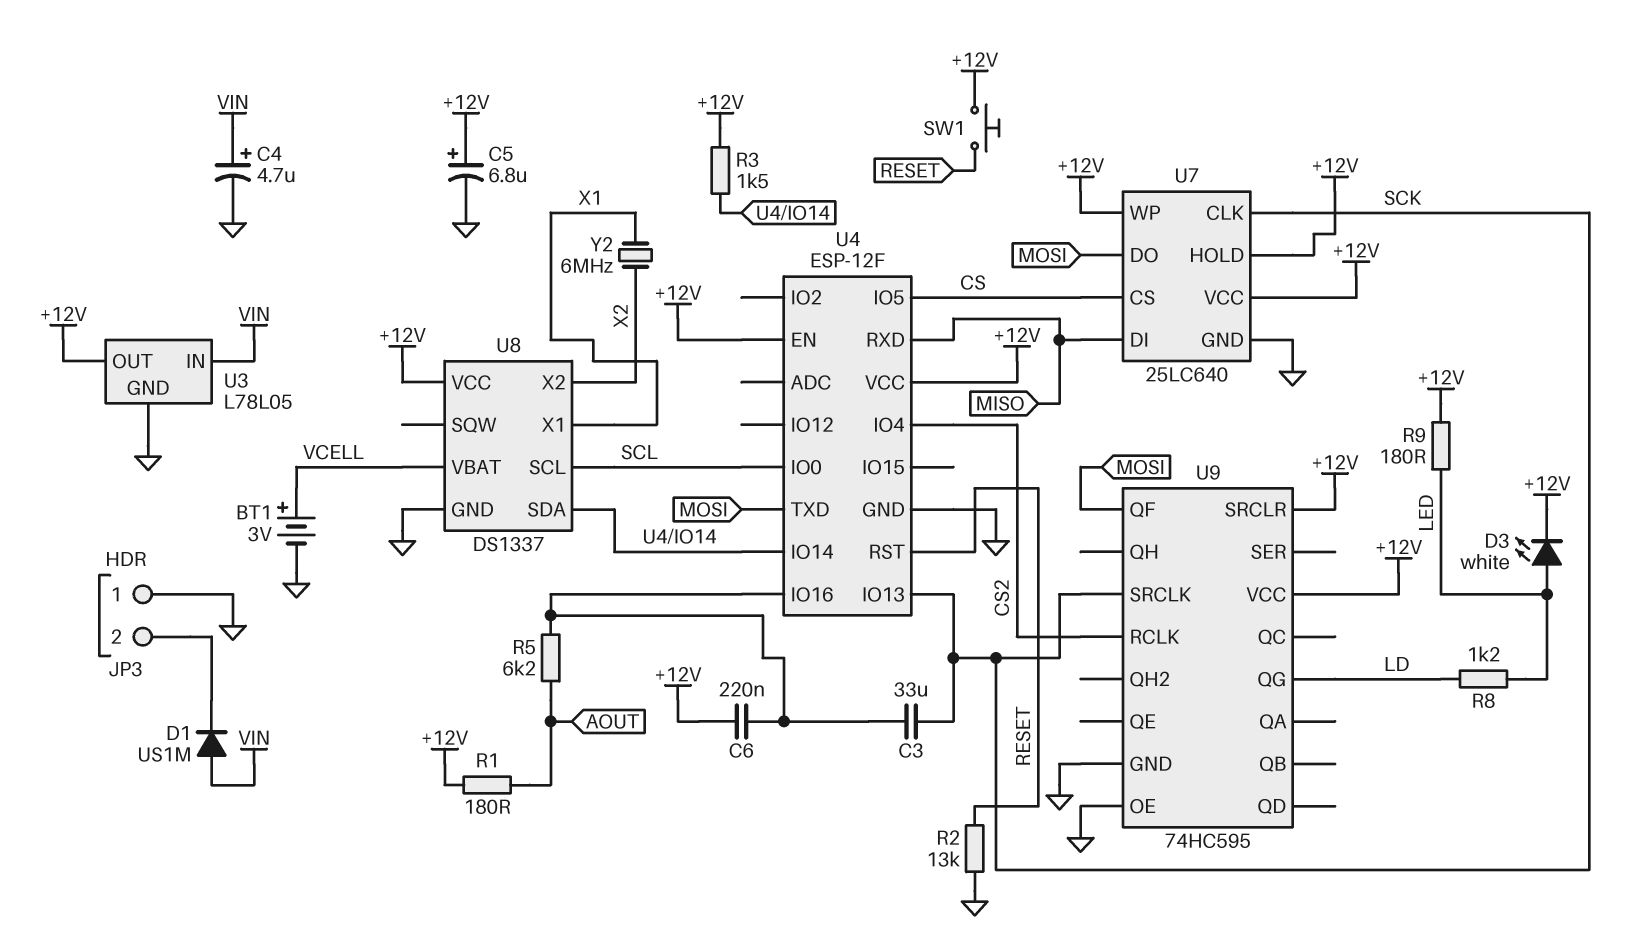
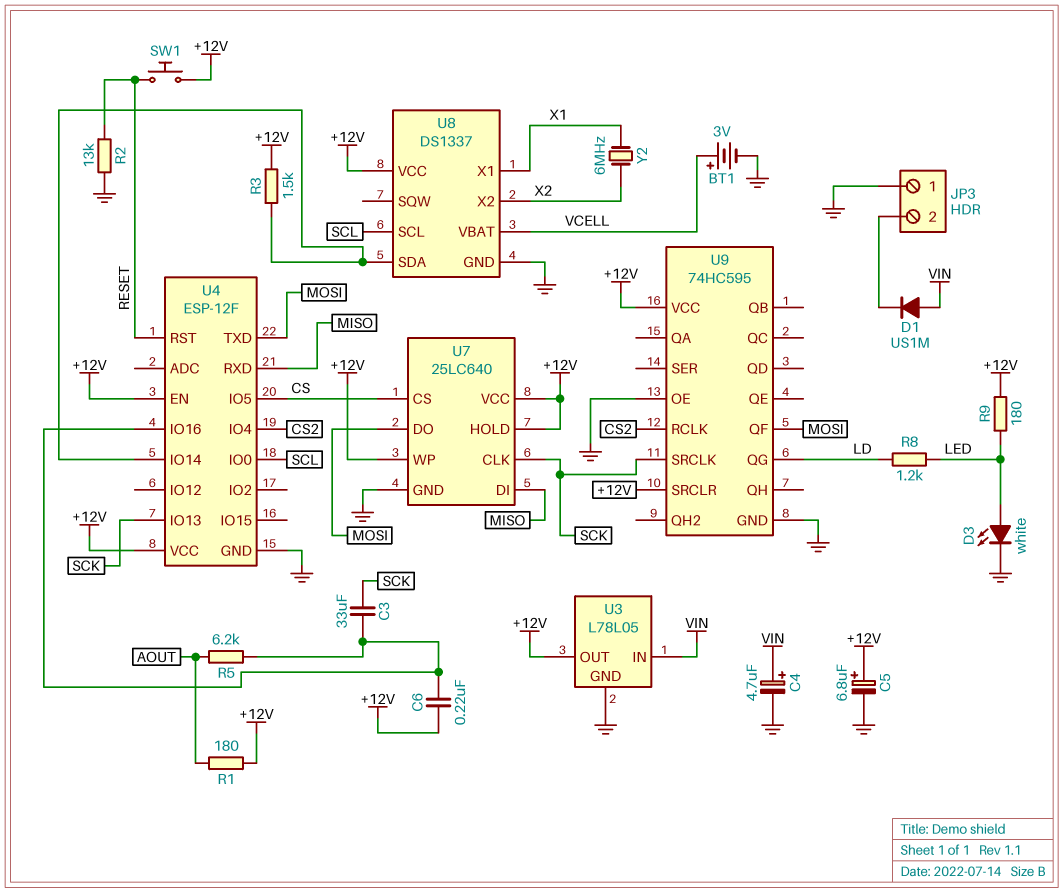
D3: LED white (A LED, K +12V) -> LED white (A LED, K GND)

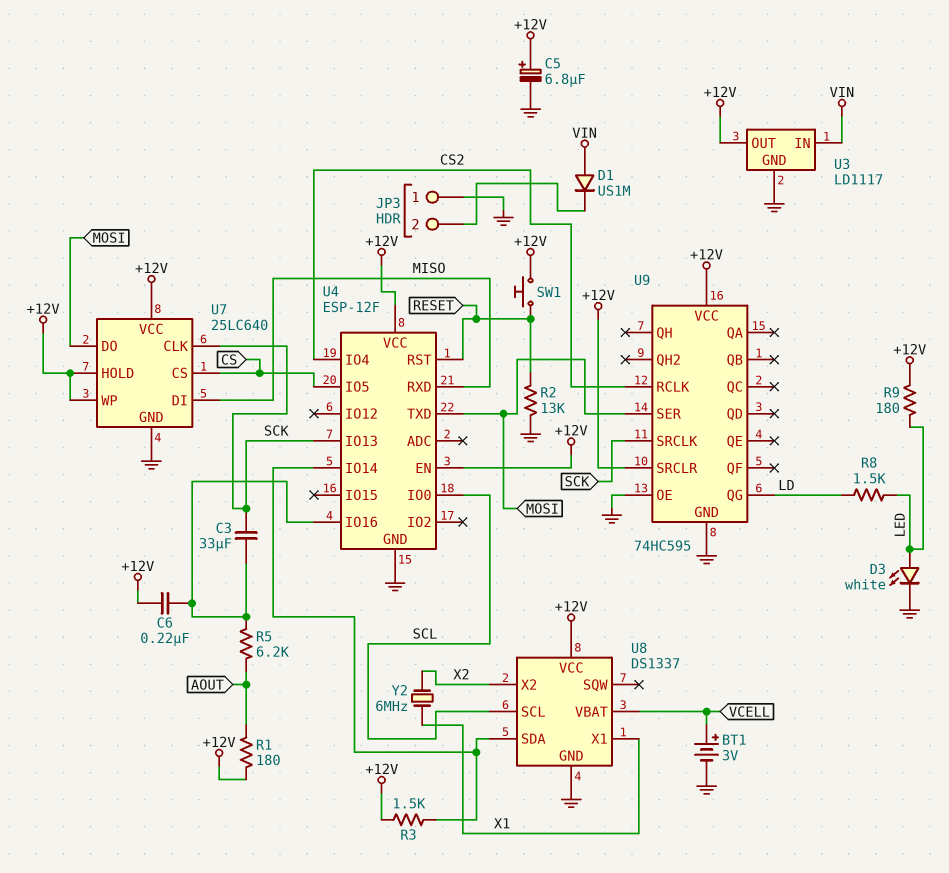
C4: 4.7uF (plus VIN, minus GND) -> none
R8: 1.2k (LD, LED) -> 1.5k (LD, LED)
U3: L78L05 -> LD1117
U9 pin QF: MOSI -> none
U9 pin SER: none -> MOSI

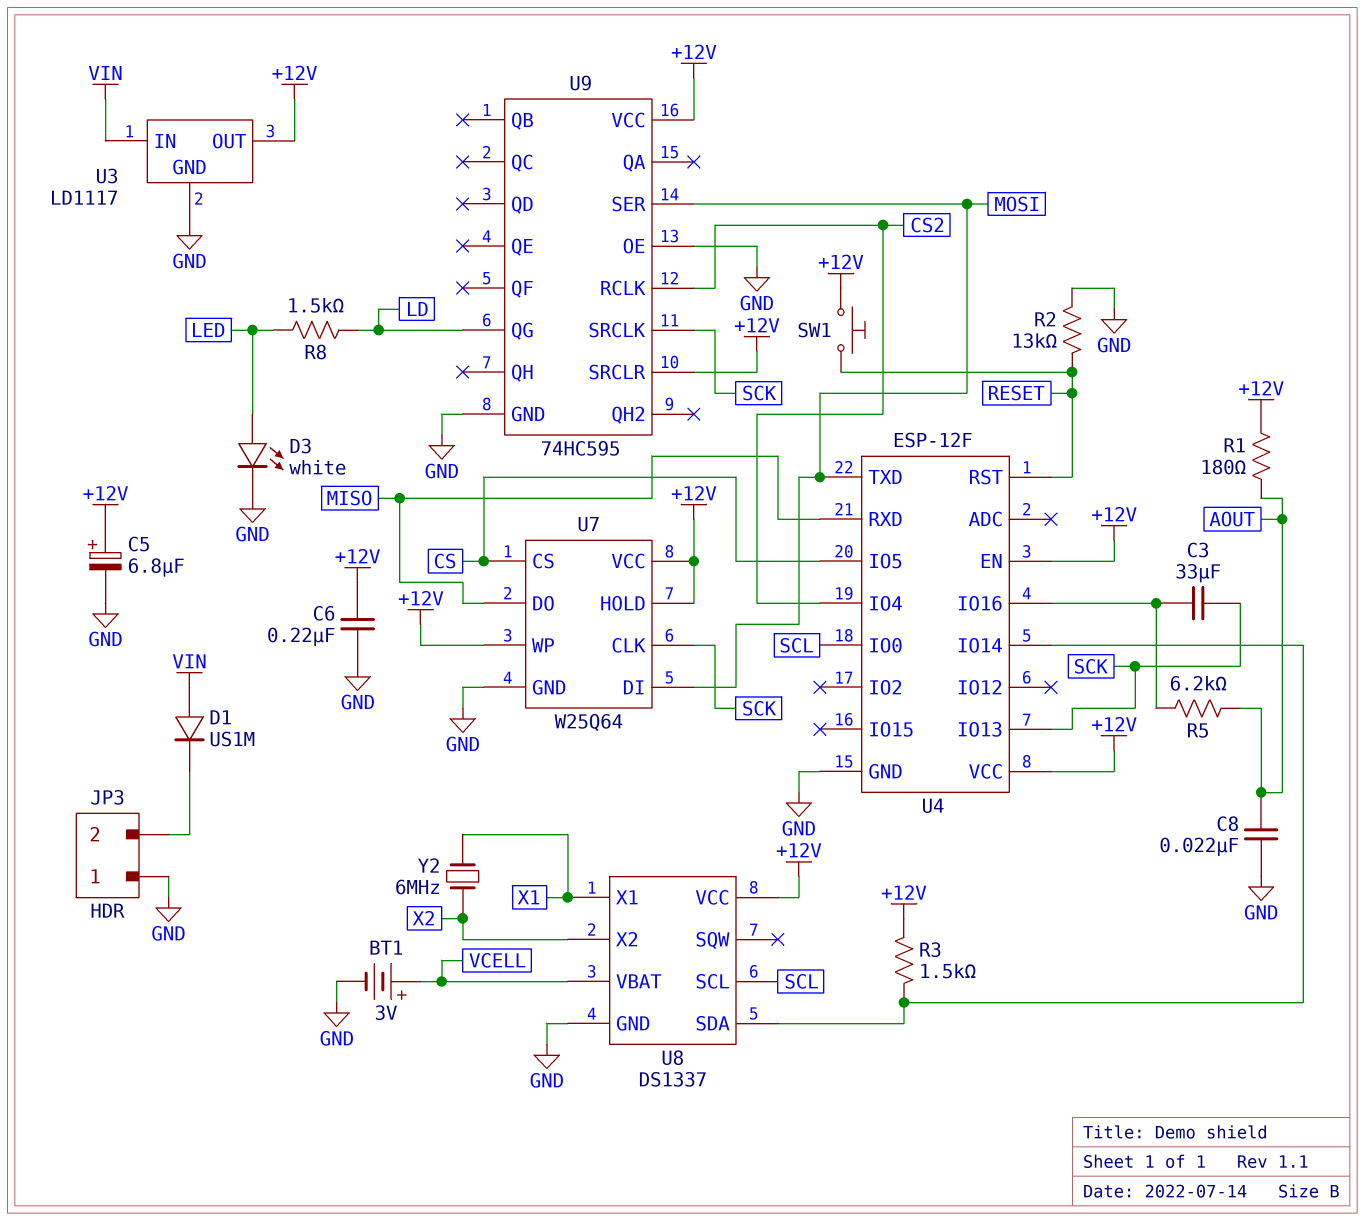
C6: 220nF (+12V, U4/IO16) -> 220nF (+12V, GND)
C8: none -> 22nF (AOUT, GND)
R9: 180 (+12V, LED) -> none
U7: 25LC640 -> W25Q64
U7 pin DI: MISO -> MOSI
U7 pin DO: MOSI -> MISO

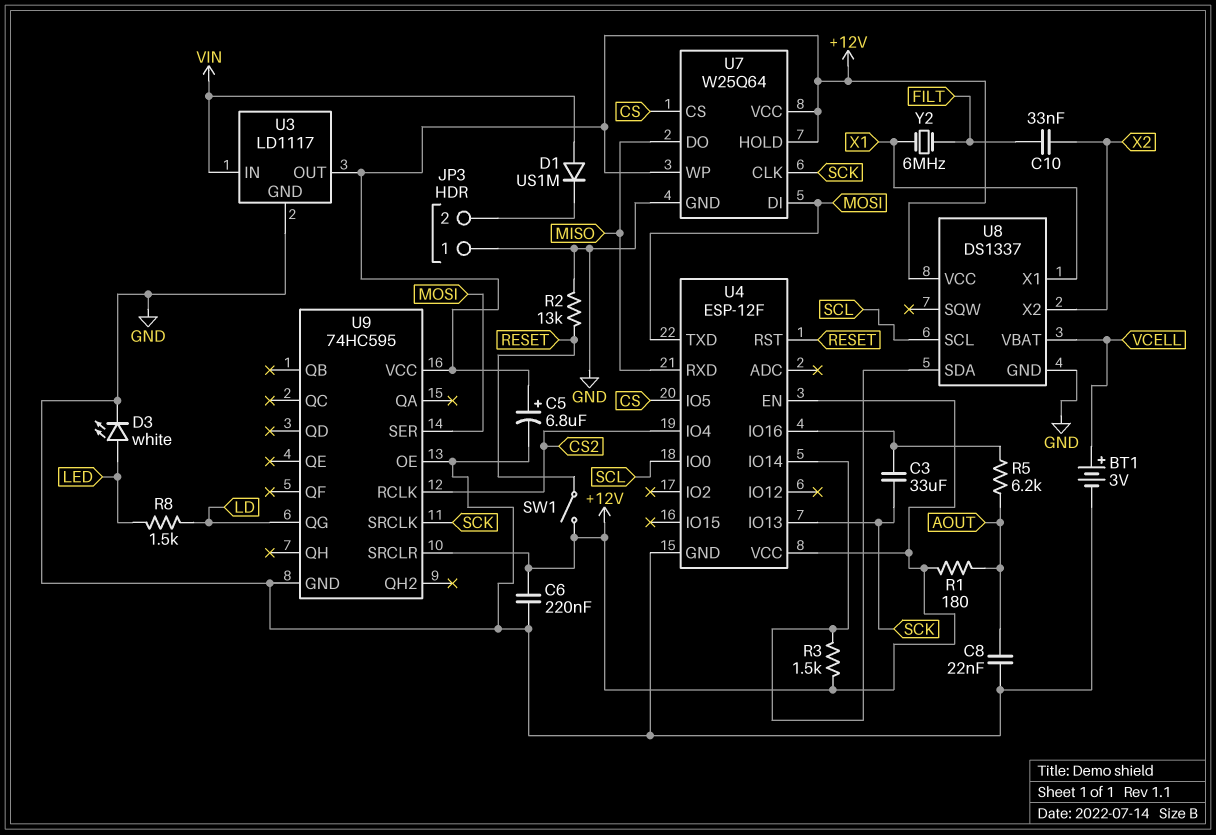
C10: none -> 33nF (FILT, X2)
SW1: button (+12V, RESET) -> switch (+12V, RESET)
Y2: 6MHz (X1, X2) -> 6MHz (FILT, X1)

